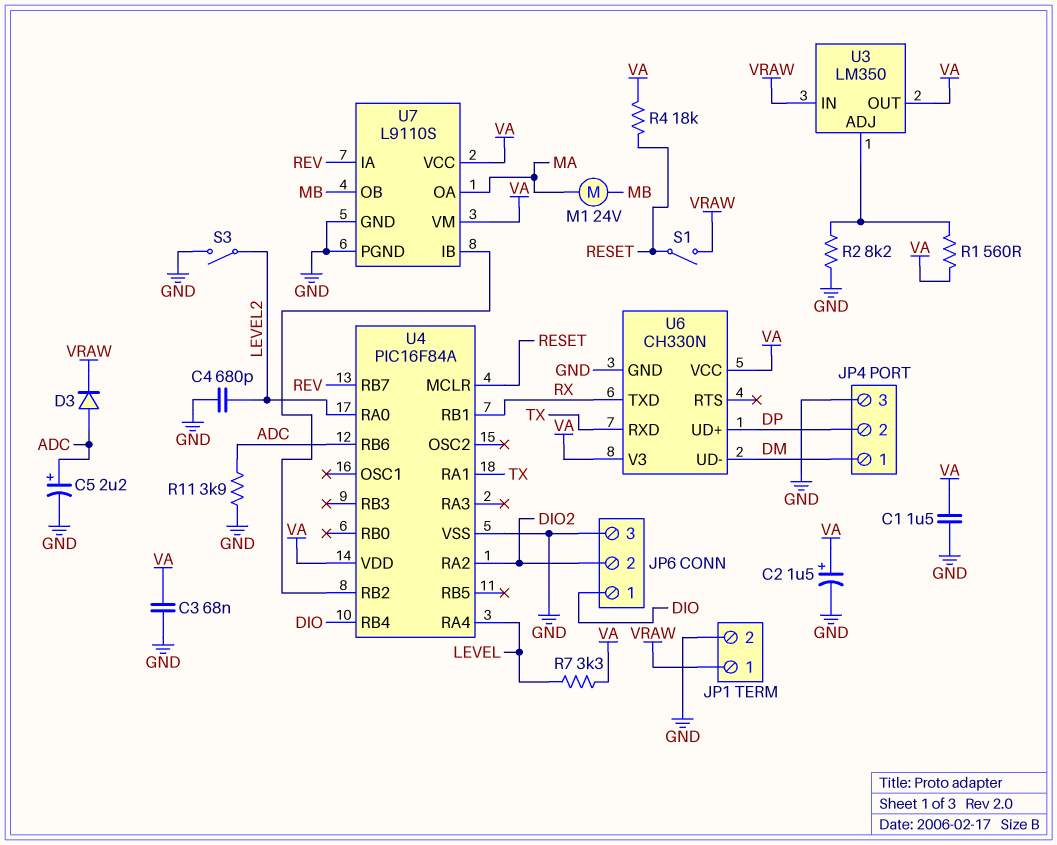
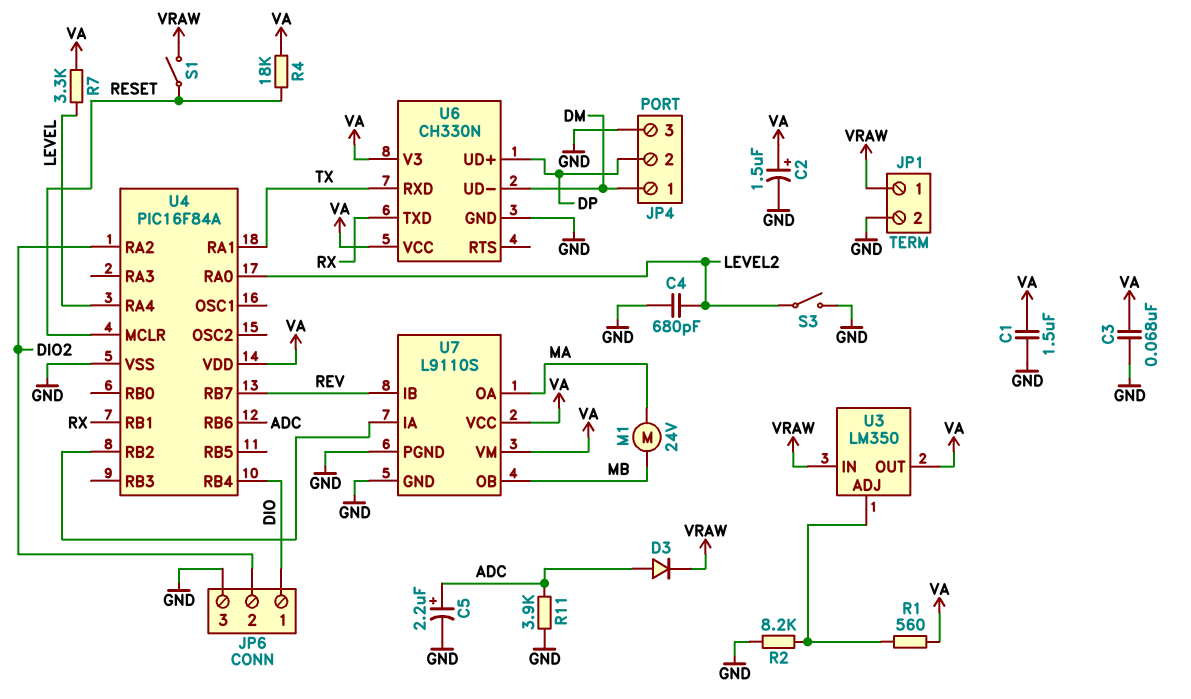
U7 pin IA: REV -> U4/RB2
U7 pin IB: U4/RB2 -> REV

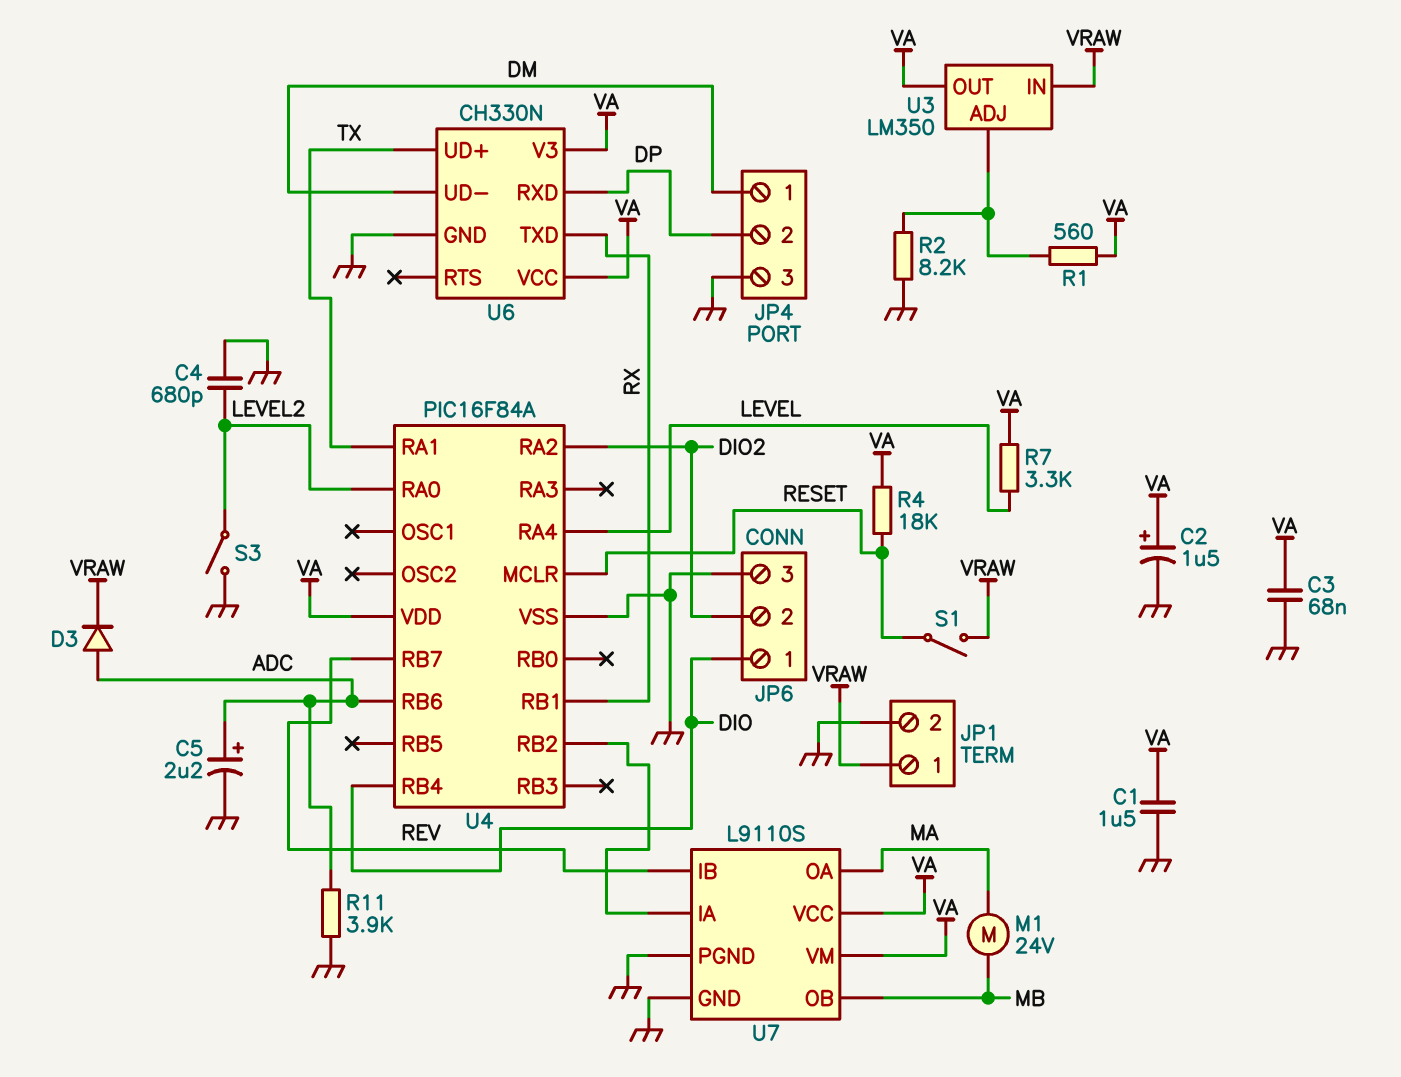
U6 pin RXD: TX -> DP
U6 pin UD+: DP -> TX

